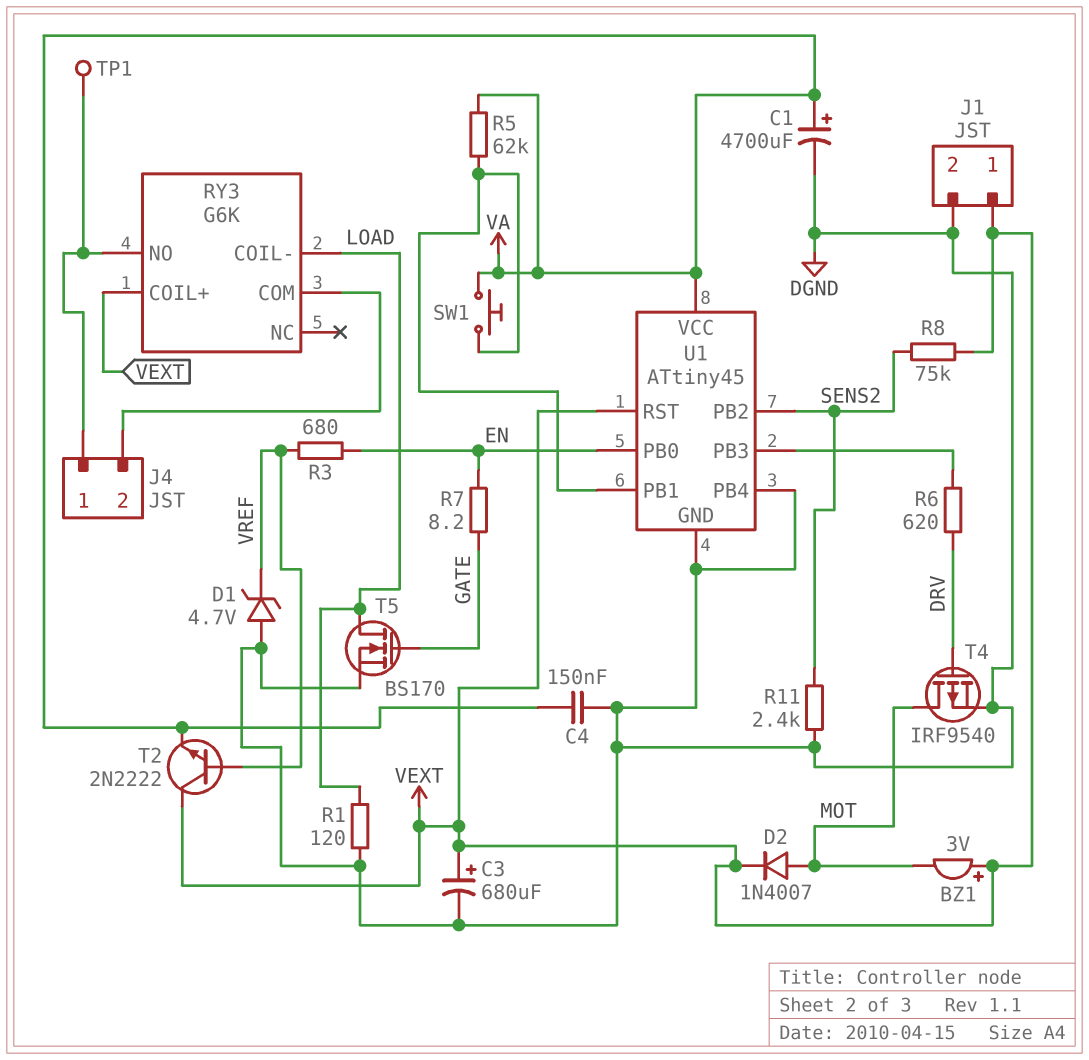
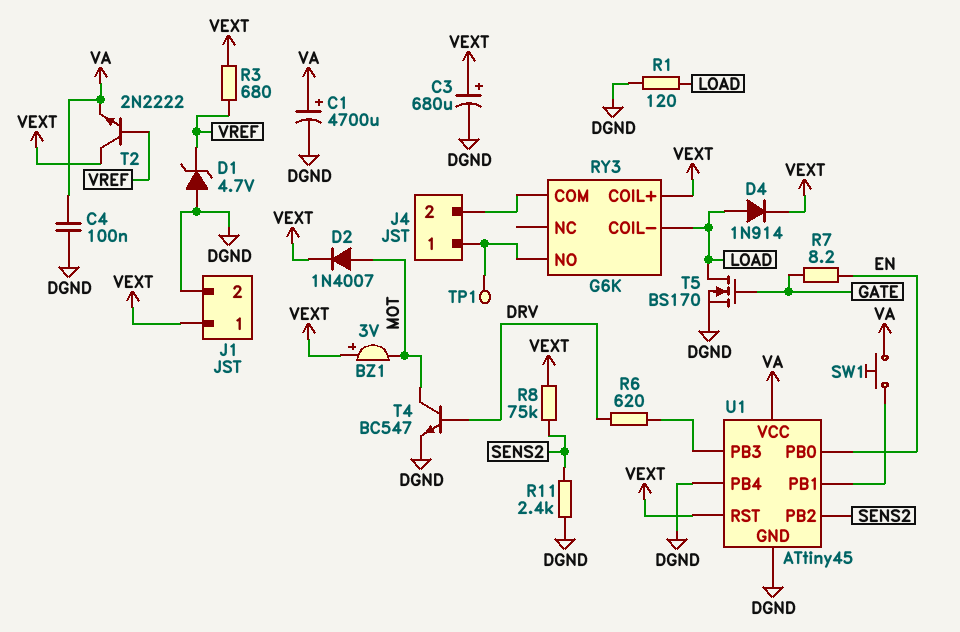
C4: 150nF (DGND, VA) -> 100nF (DGND, VA)
D4: none -> diode 1N914 (A LOAD, K VEXT)
R3: 680 (EN, VREF) -> 680 (VEXT, VREF)
R5: 62k (U1/PB1, VA) -> none
T4: PMOS IRF9540 (G DRV, D MOT, S DGND) -> NPN BC547 (B DRV, C MOT, E DGND)

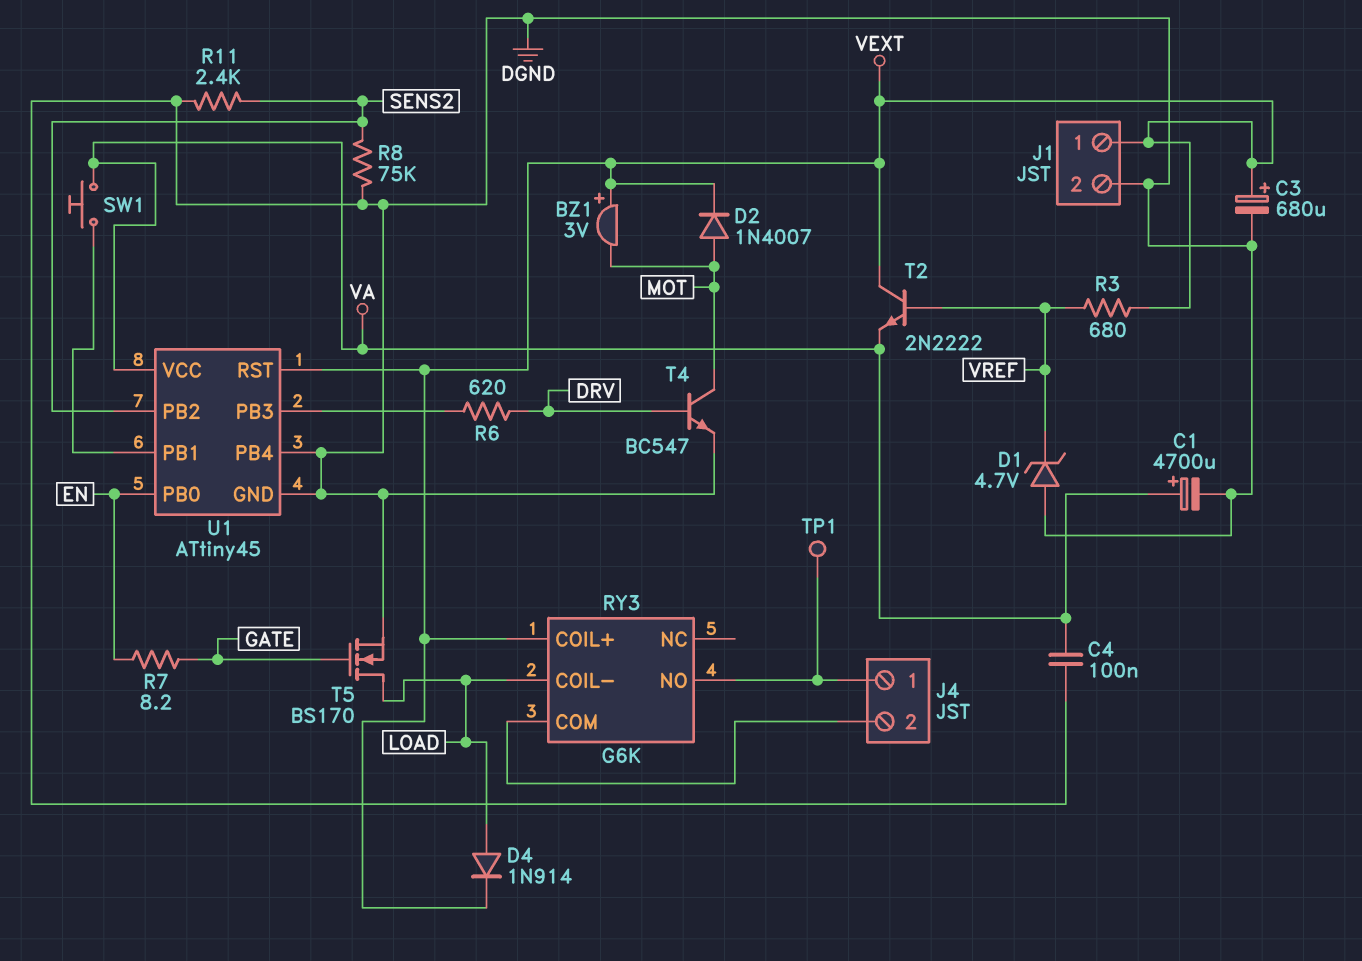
R1: 120 (DGND, LOAD) -> none
R8: 75k (SENS2, VEXT) -> 75k (DGND, SENS2)

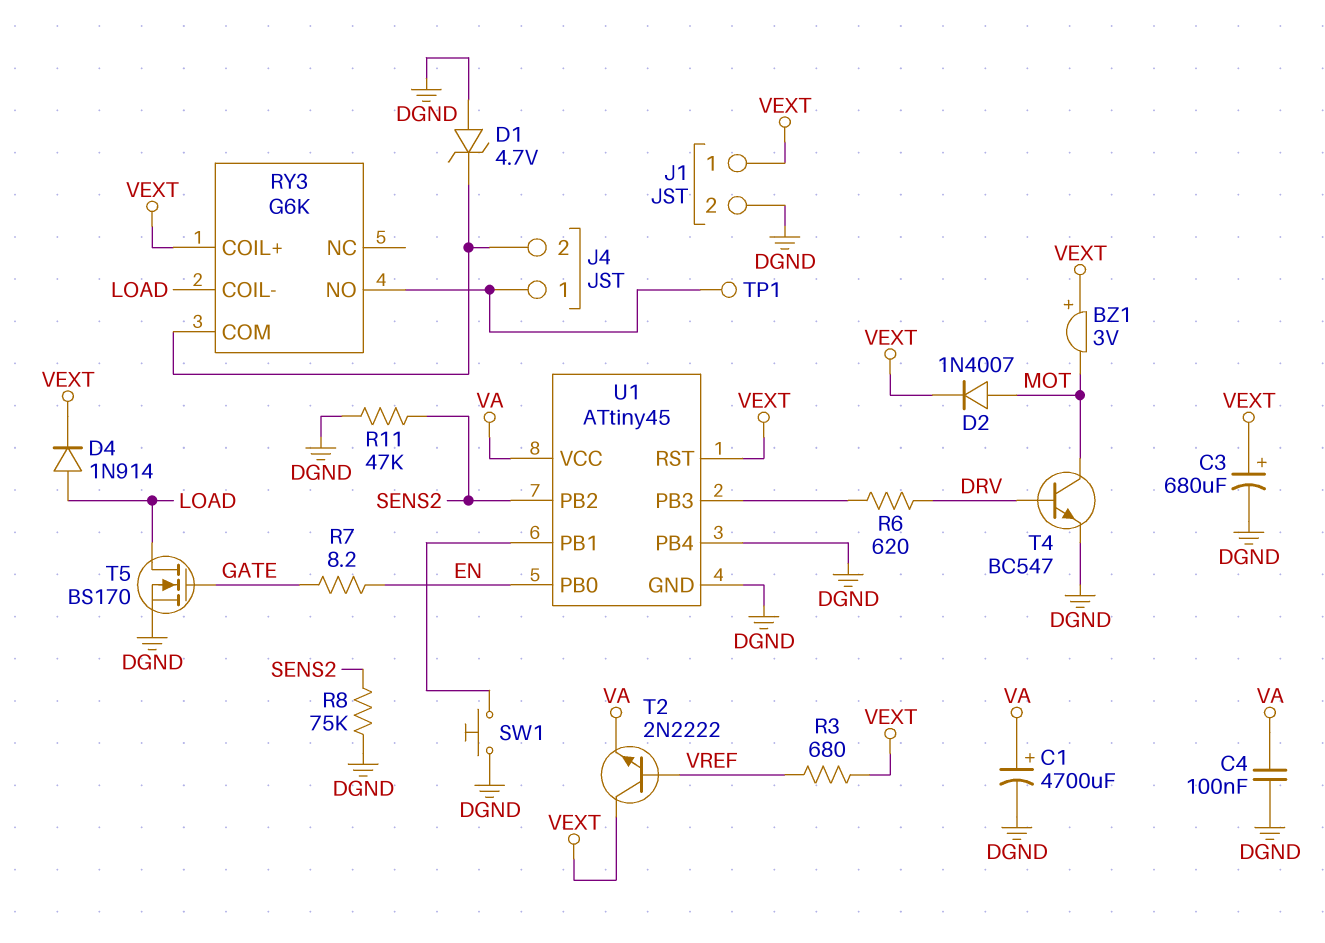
D1: zener 4.7V (A DGND, K VREF) -> zener 4.7V (A DGND, K J4/2)
R11: 2.4k (DGND, SENS2) -> 47k (DGND, SENS2)
SW1: button (U1/PB1, VA) -> button (DGND, U1/PB1)

